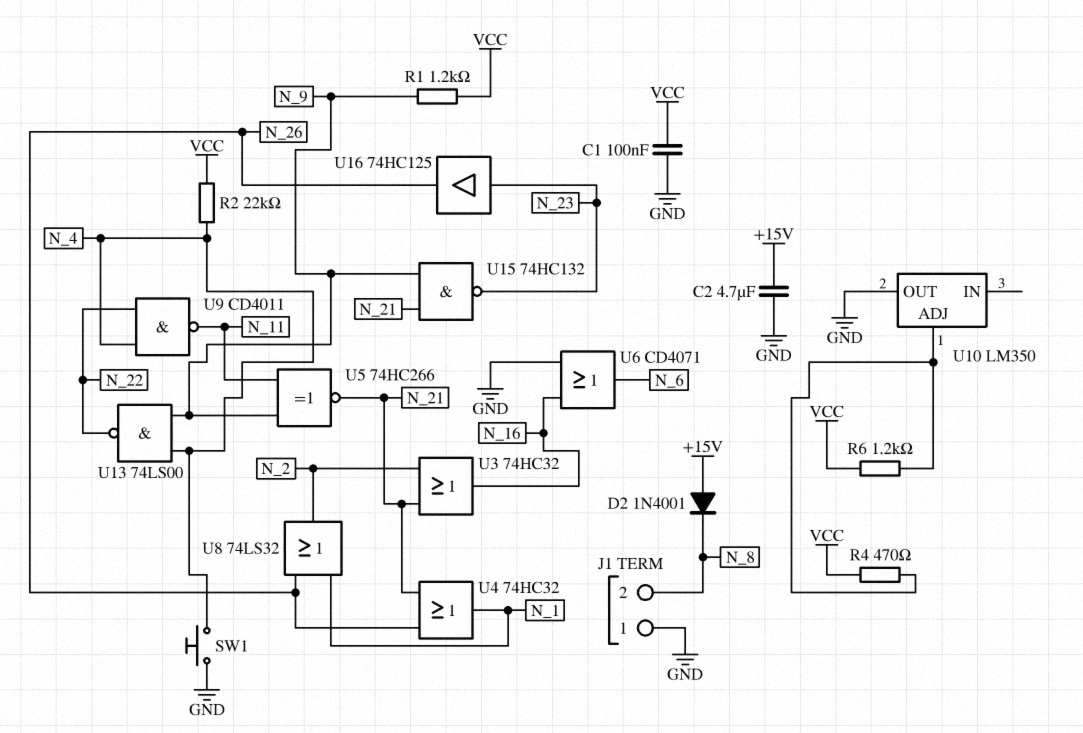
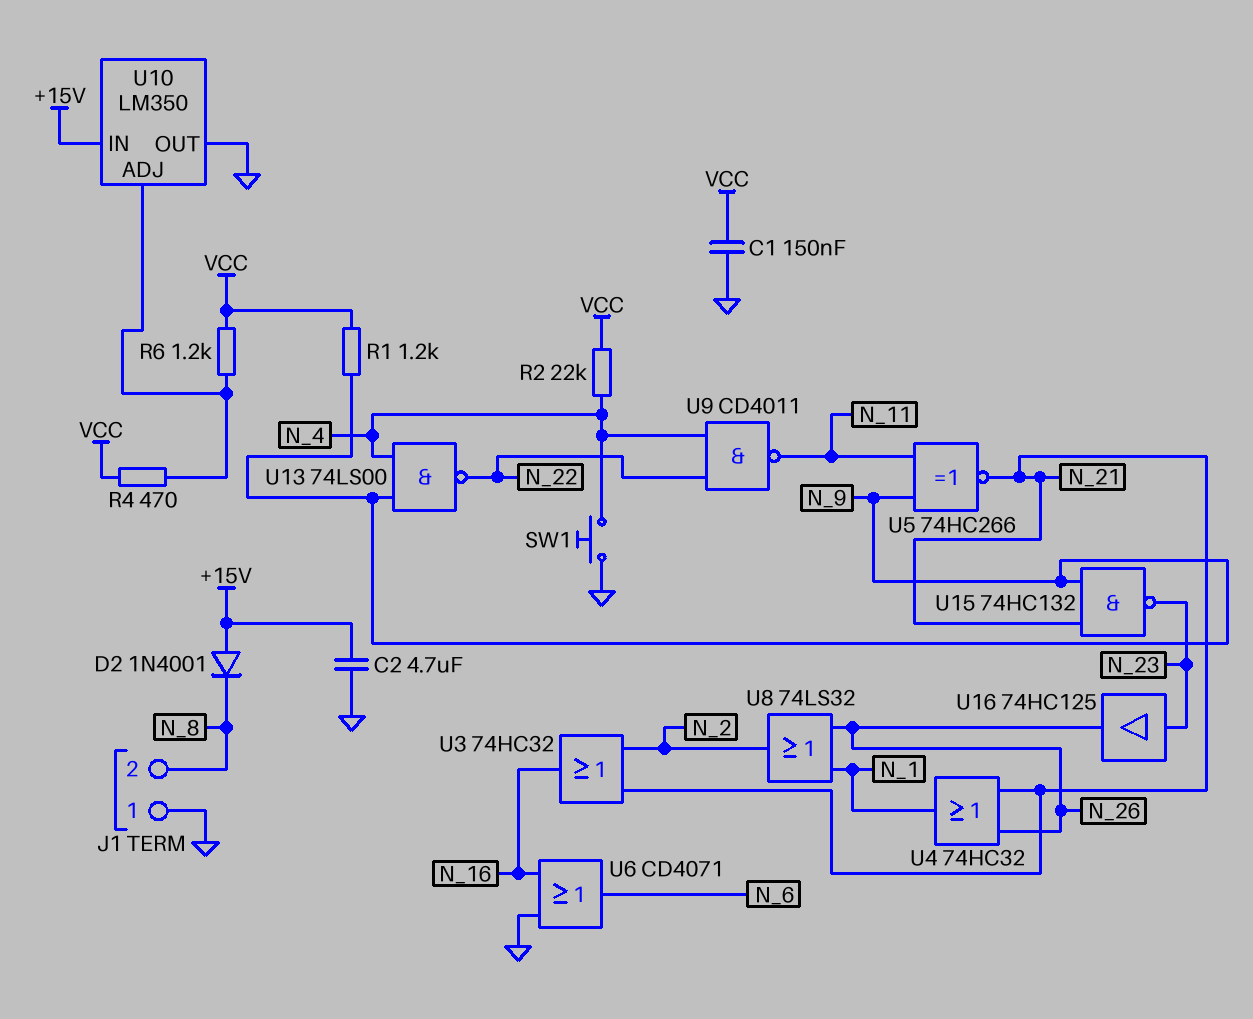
C1: 100nF (GND, VCC) -> 150nF (GND, VCC)
U10 pin IN: none -> +15V

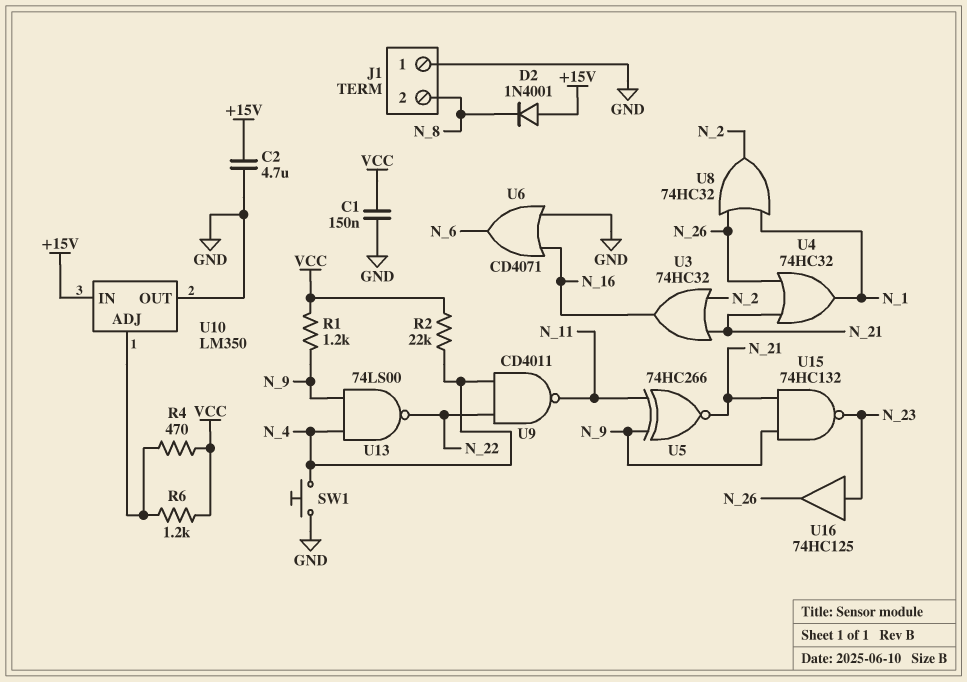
U8: OR 74LS32 (in N_1, in N_26, out N_2) -> OR 74HC32 (in N_1, in N_26, out N_2)

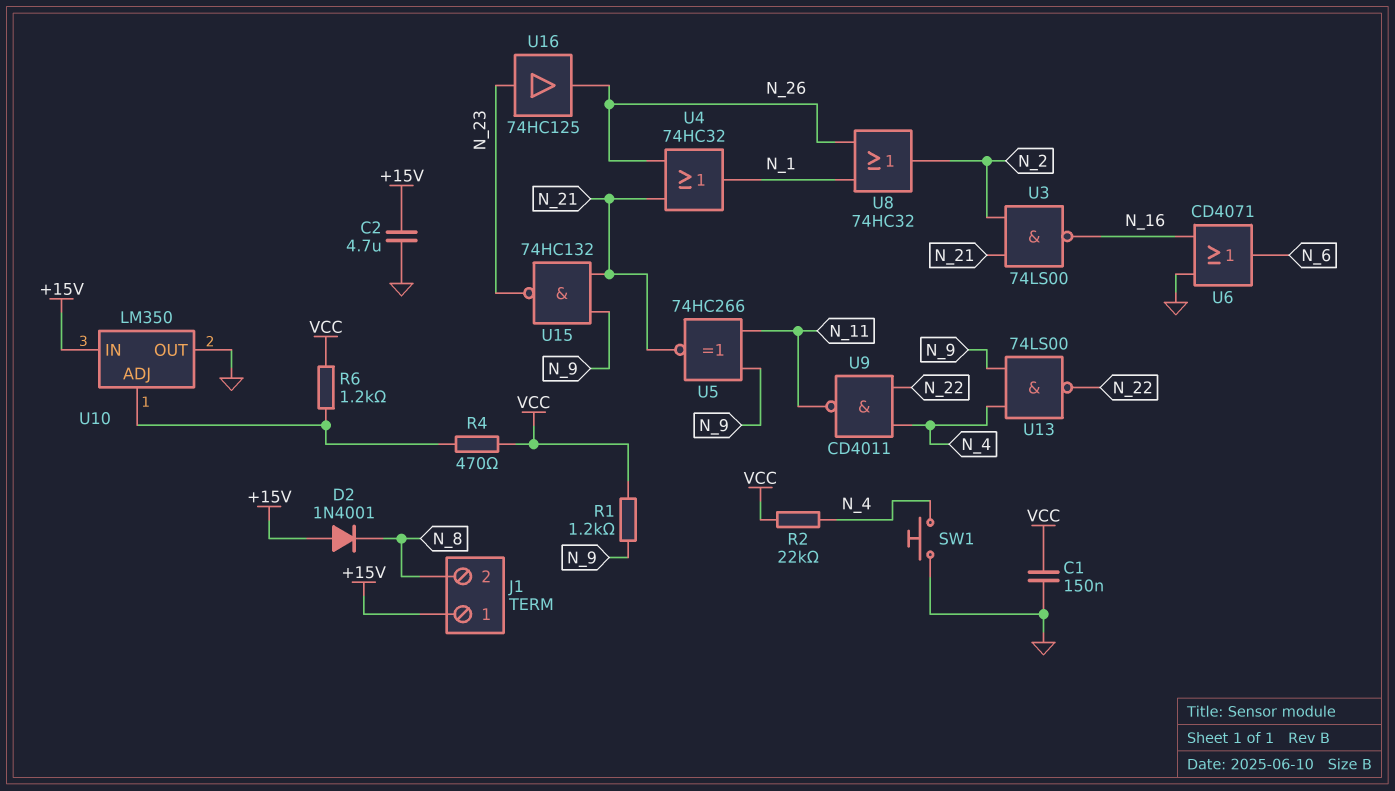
J1 pin 1: GND -> +15V
U3: OR 74HC32 (in N_2, in N_21, out N_16) -> NAND 74LS00 (in N_2, in N_21, out N_16)

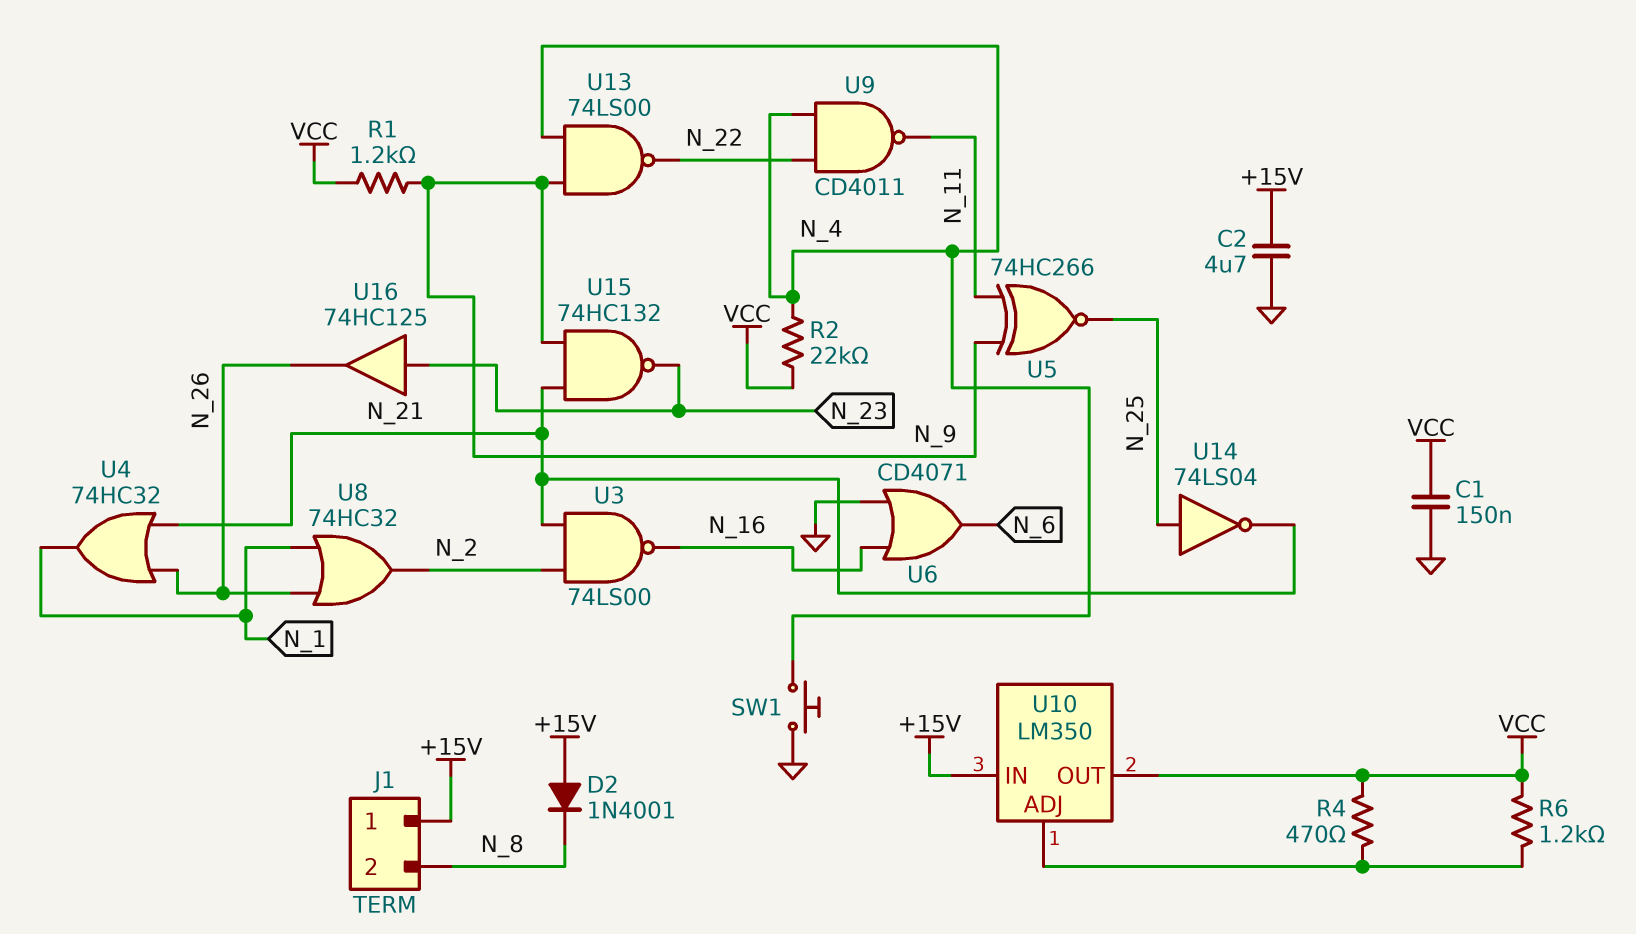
U5: XNOR 74HC266 (in N_9, in N_11, out N_21) -> XNOR 74HC266 (in N_9, in N_11, out N_25)
U10 pin OUT: GND -> VCC
U14: none -> NOT 74LS04 (in N_25, out N_21)

